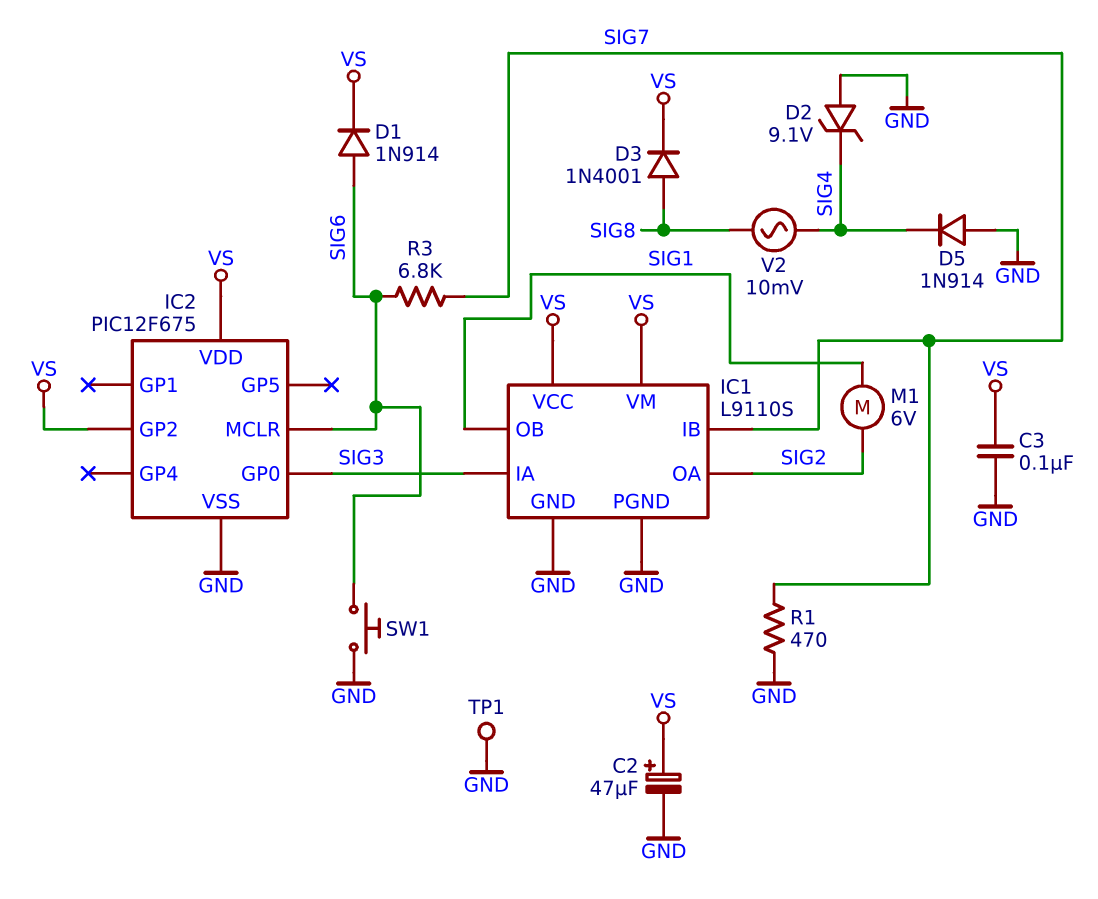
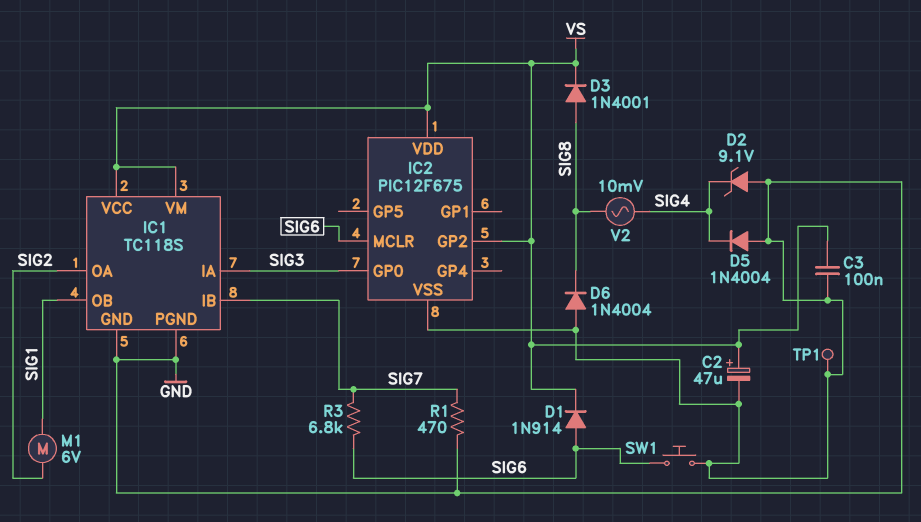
D5: diode 1N914 (A GND, K SIG4) -> diode 1N4004 (A GND, K SIG4)
D6: none -> diode 1N4004 (A GND, K SIG8)
IC1: L9110S -> TC118S

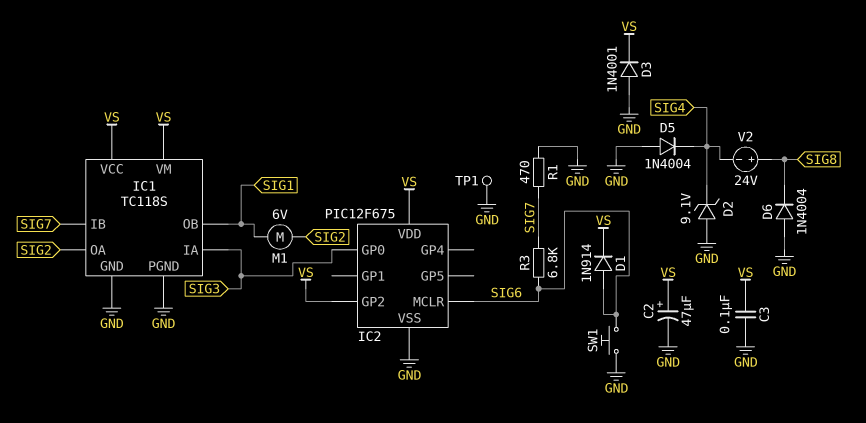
D3: diode 1N4001 (A SIG8, K VS) -> diode 1N4001 (A GND, K VS)
V2: AC 10mV (SIG4, SIG8) -> 24V (plus SIG8, minus SIG4)

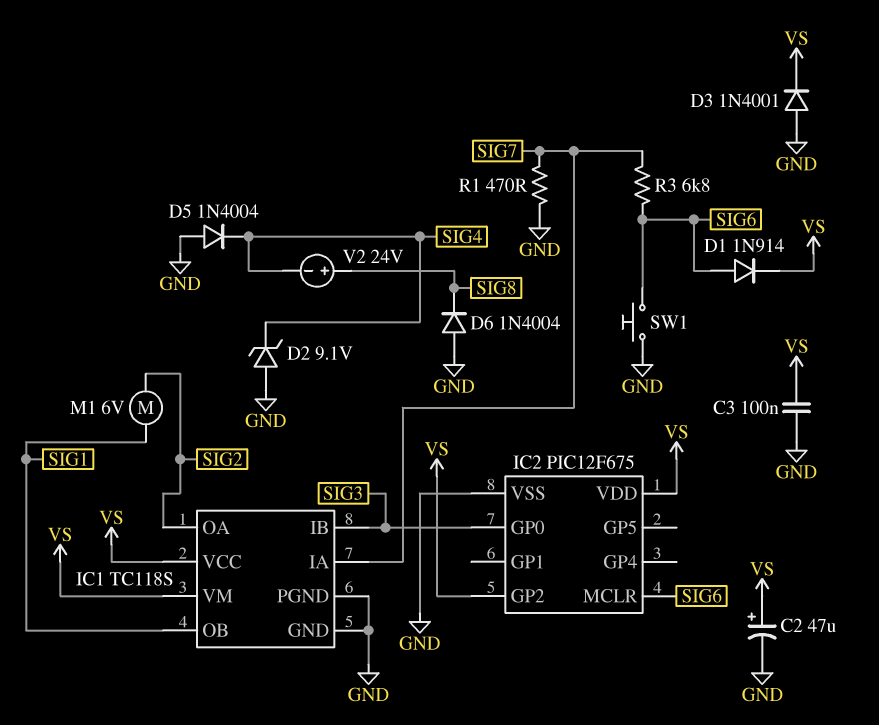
IC1 pin IA: SIG3 -> SIG7
IC1 pin IB: SIG7 -> SIG3
TP1: test point (GND) -> none

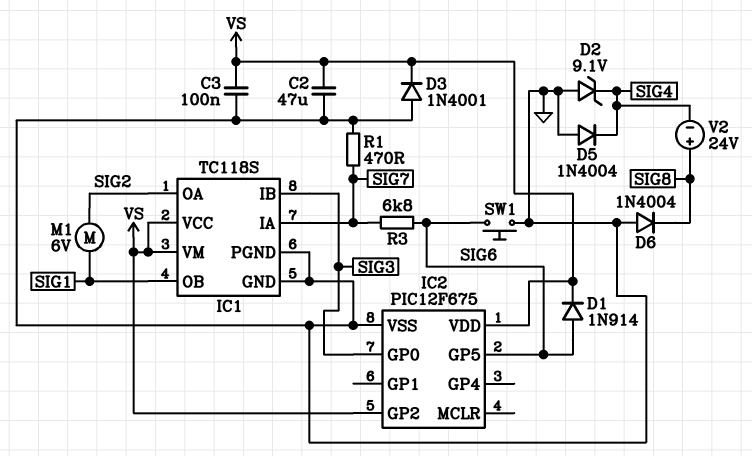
C2: 47uF (plus VS, minus GND) -> 47uF (GND, VS)
IC2 pin GP5: none -> SIG6
IC2 pin MCLR: SIG6 -> none

